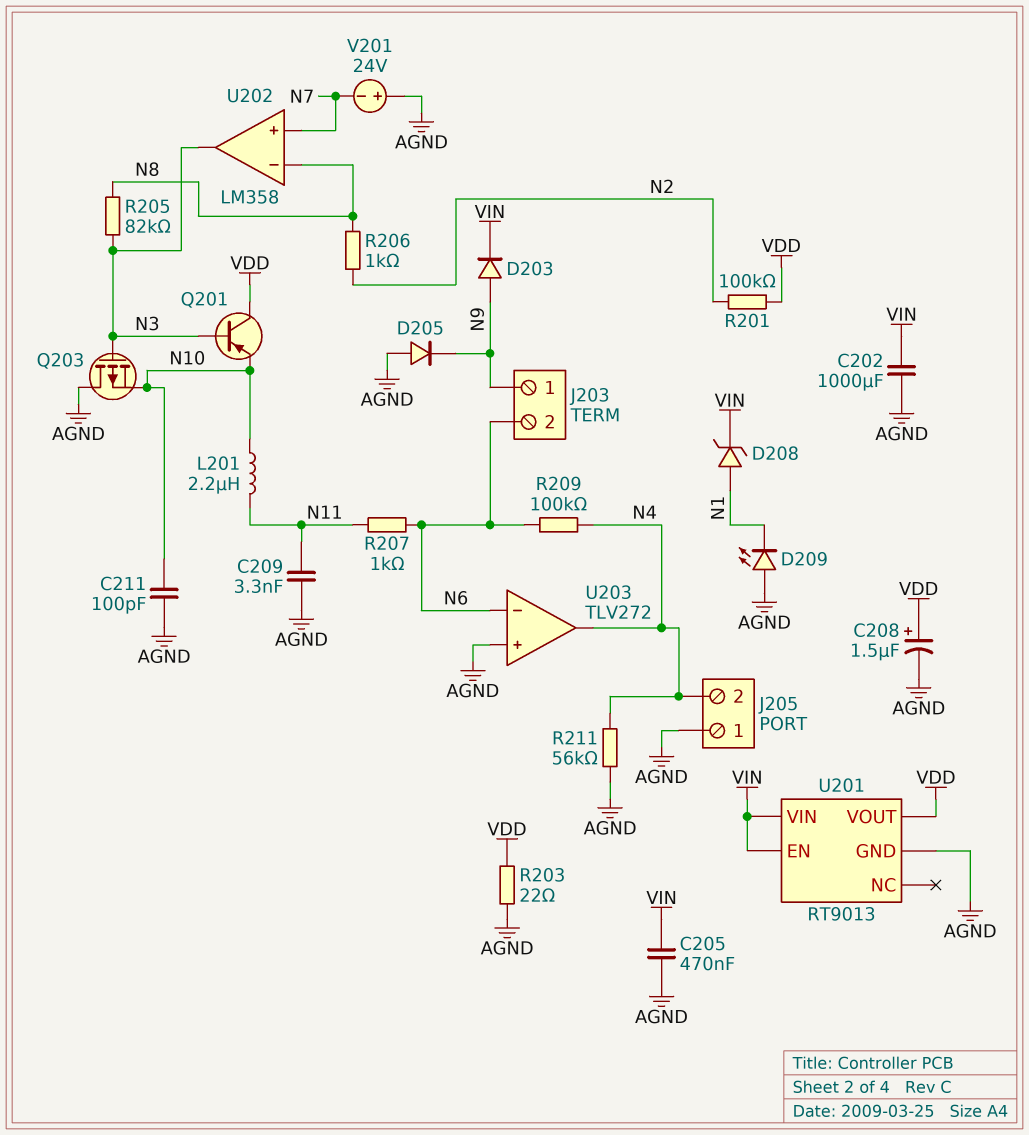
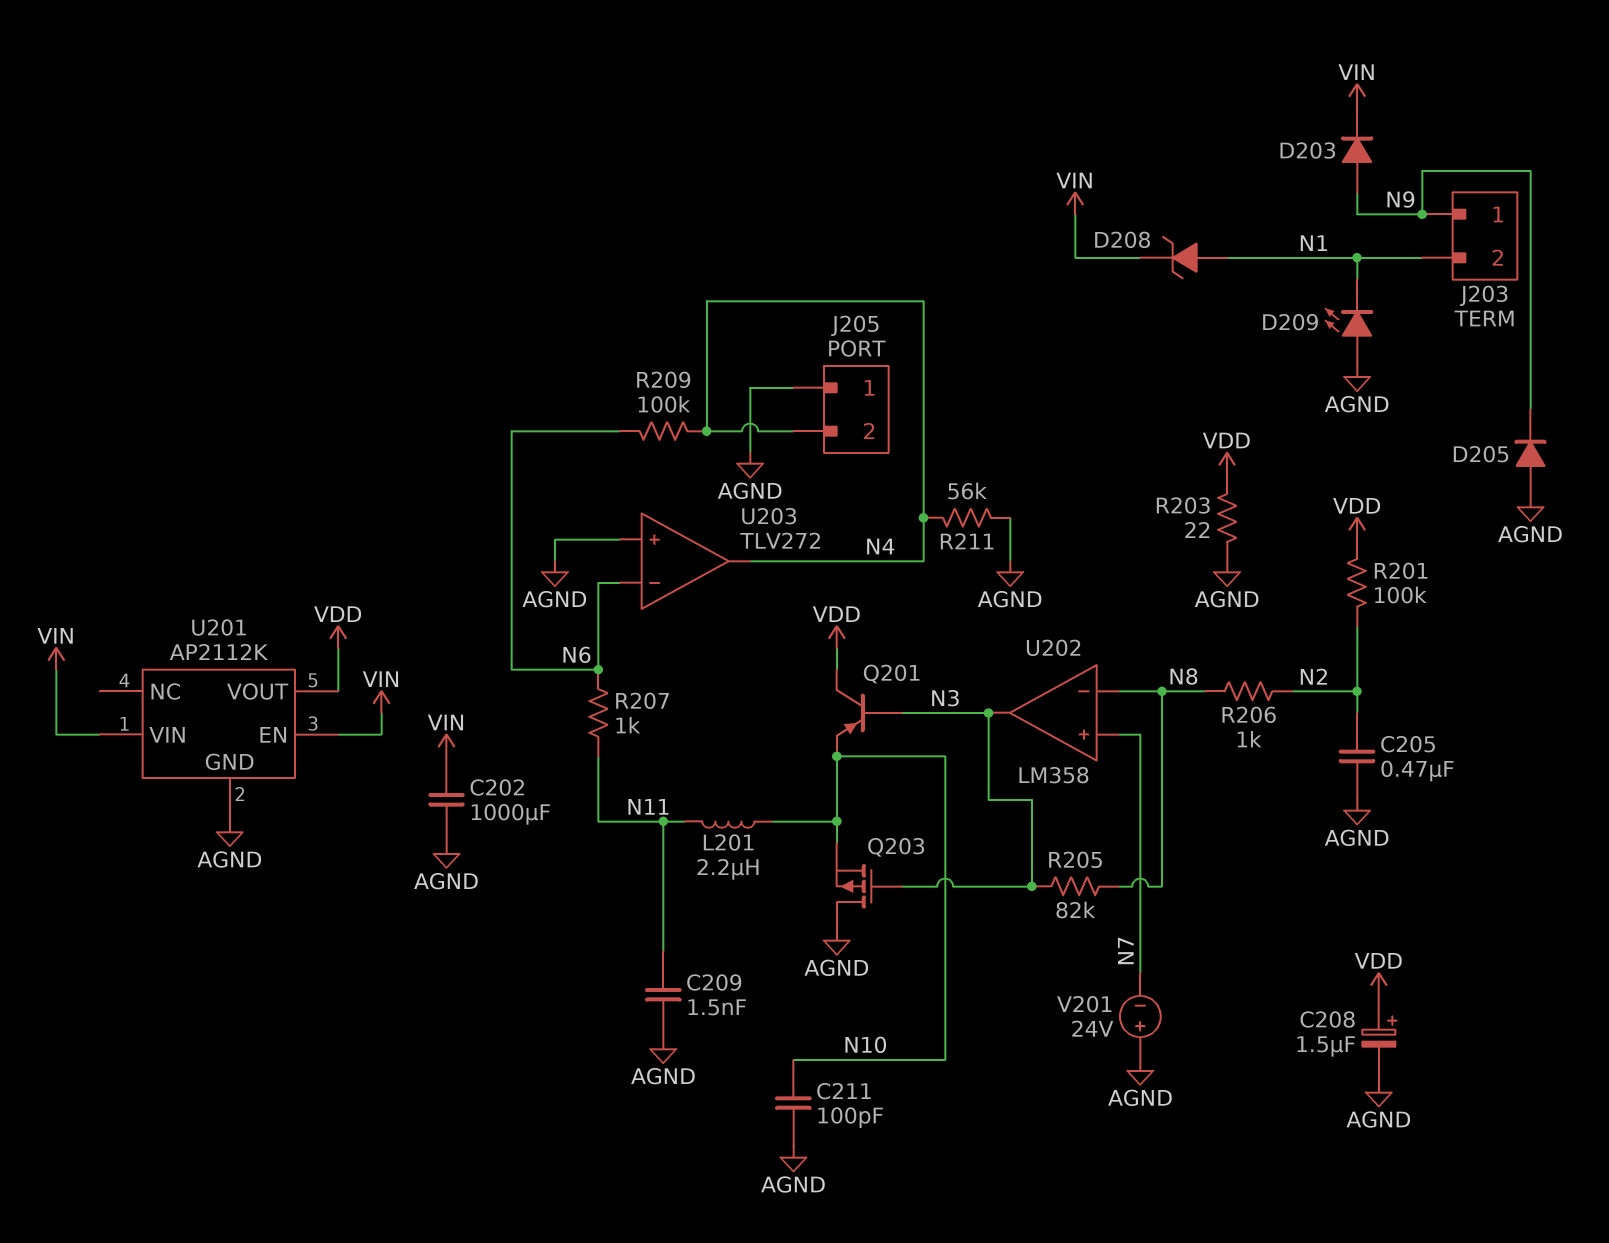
C205: 470nF (AGND, VIN) -> 470nF (AGND, N2)
C209: 3.3nF (AGND, N11) -> 1.5nF (AGND, N11)
J203 pin 2: N6 -> N1
U201: RT9013 -> AP2112K

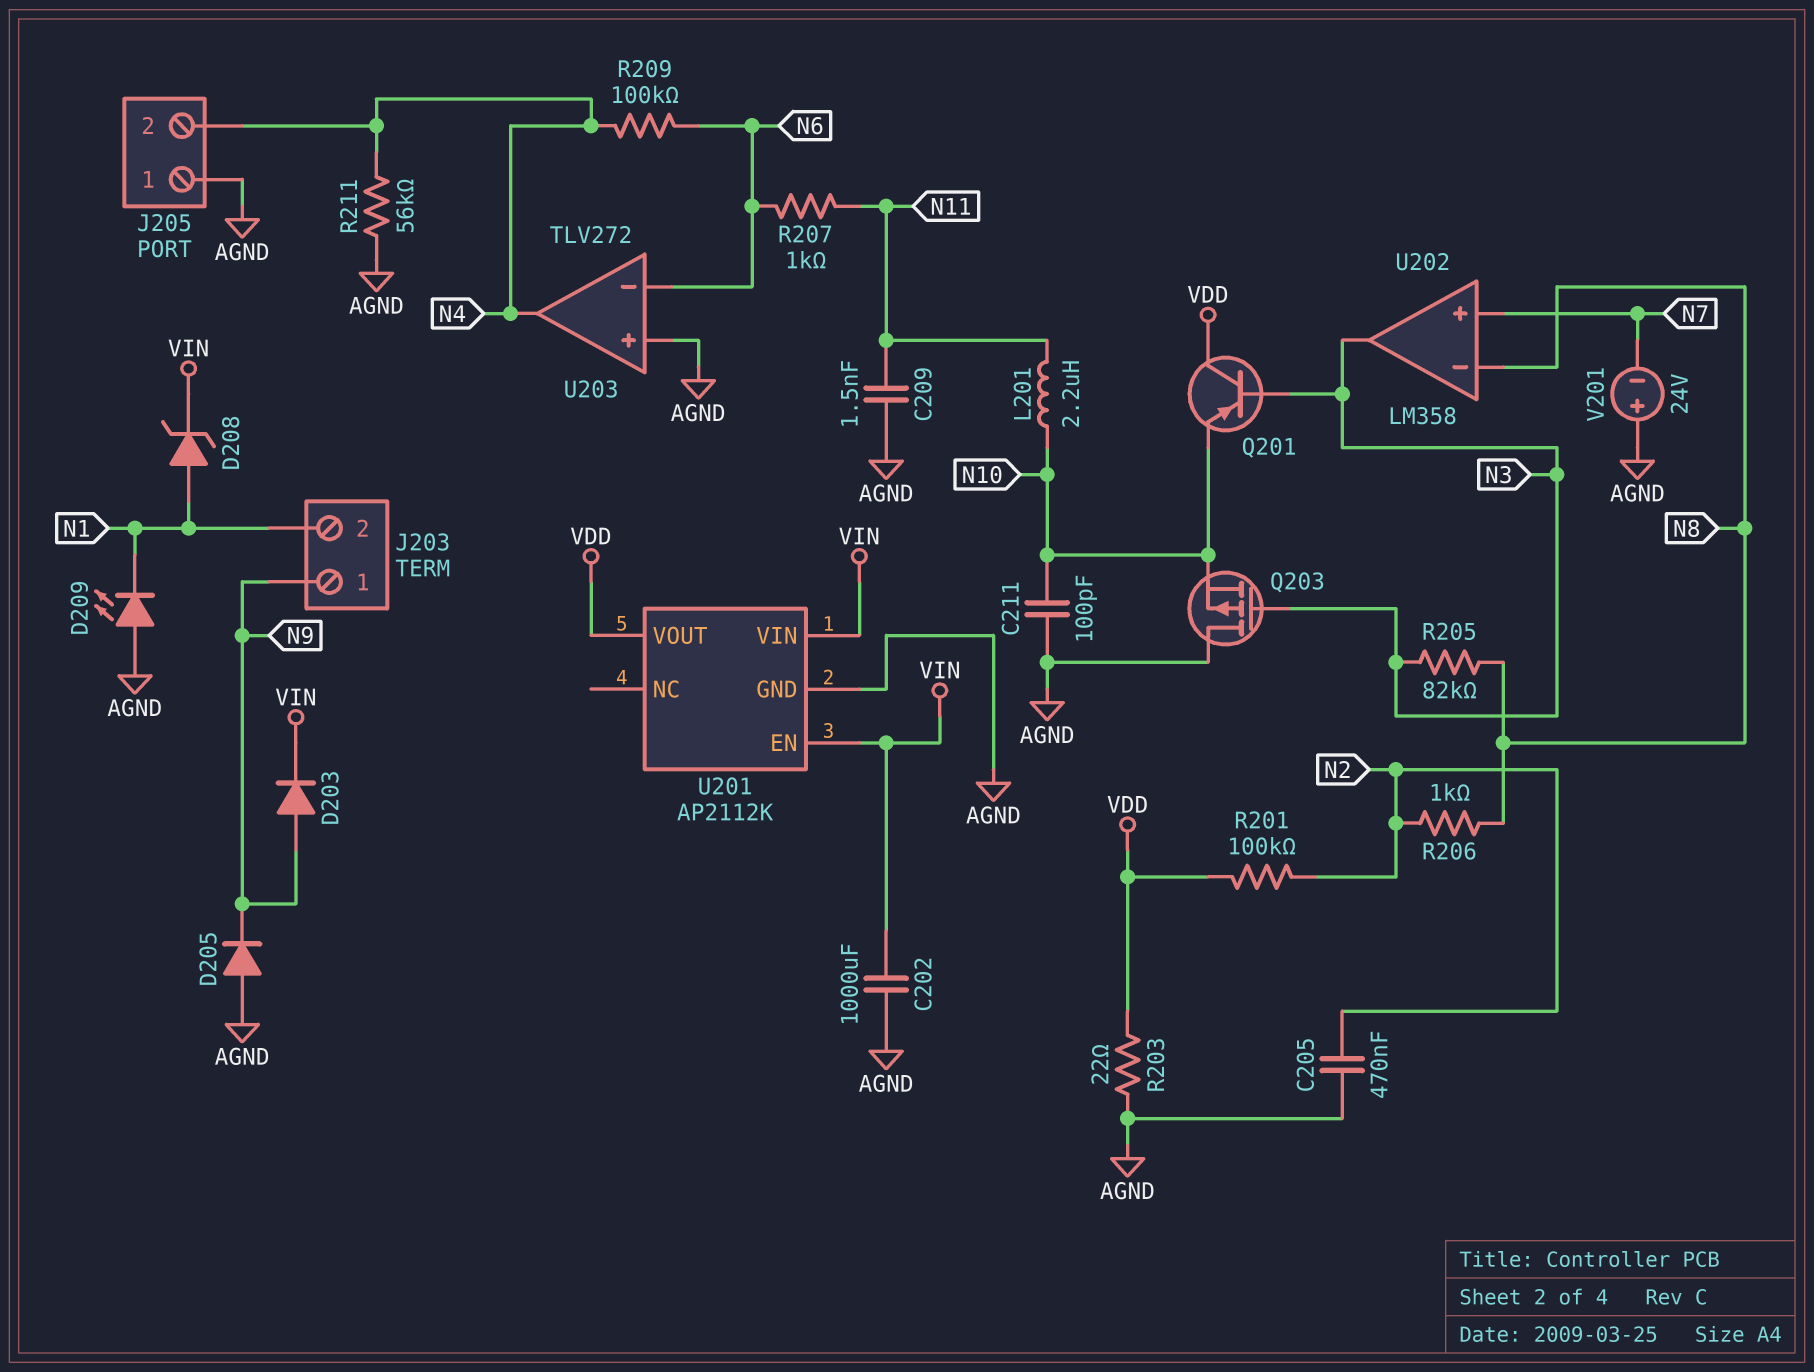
C208: 1.5uF (plus VDD, minus AGND) -> none

